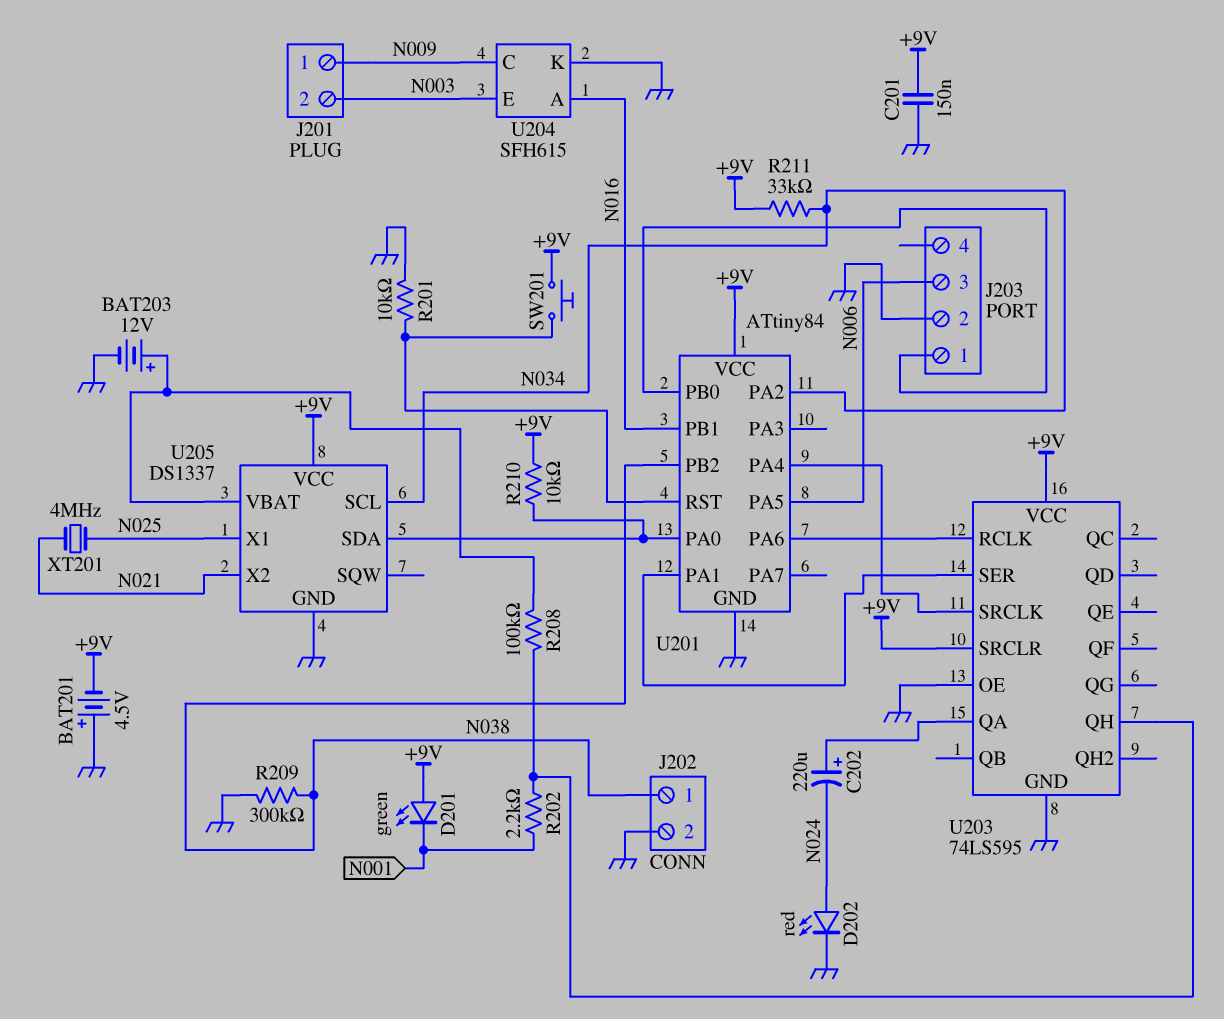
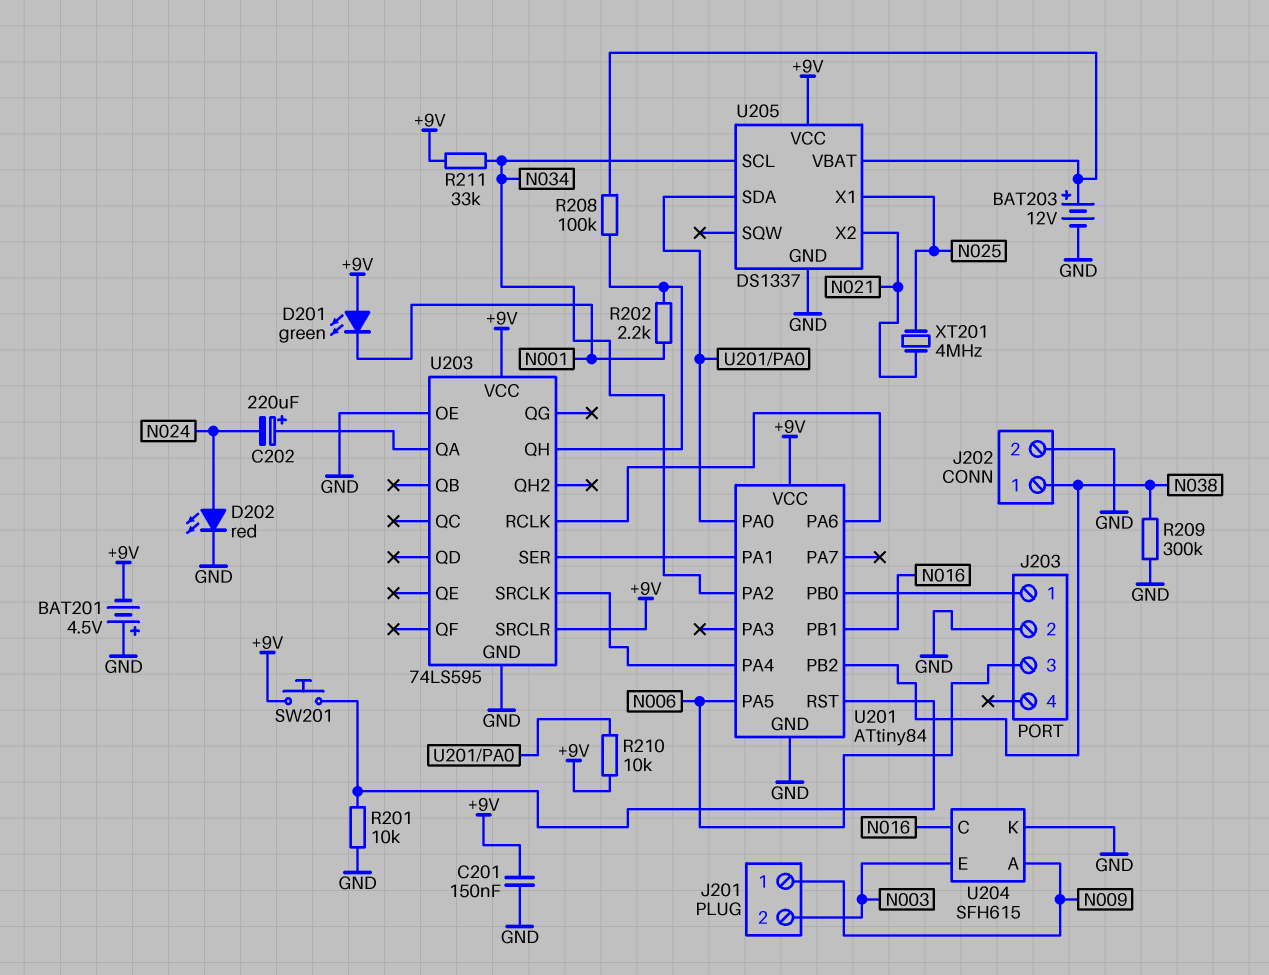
U204 pin A: N016 -> N009
U204 pin C: N009 -> N016

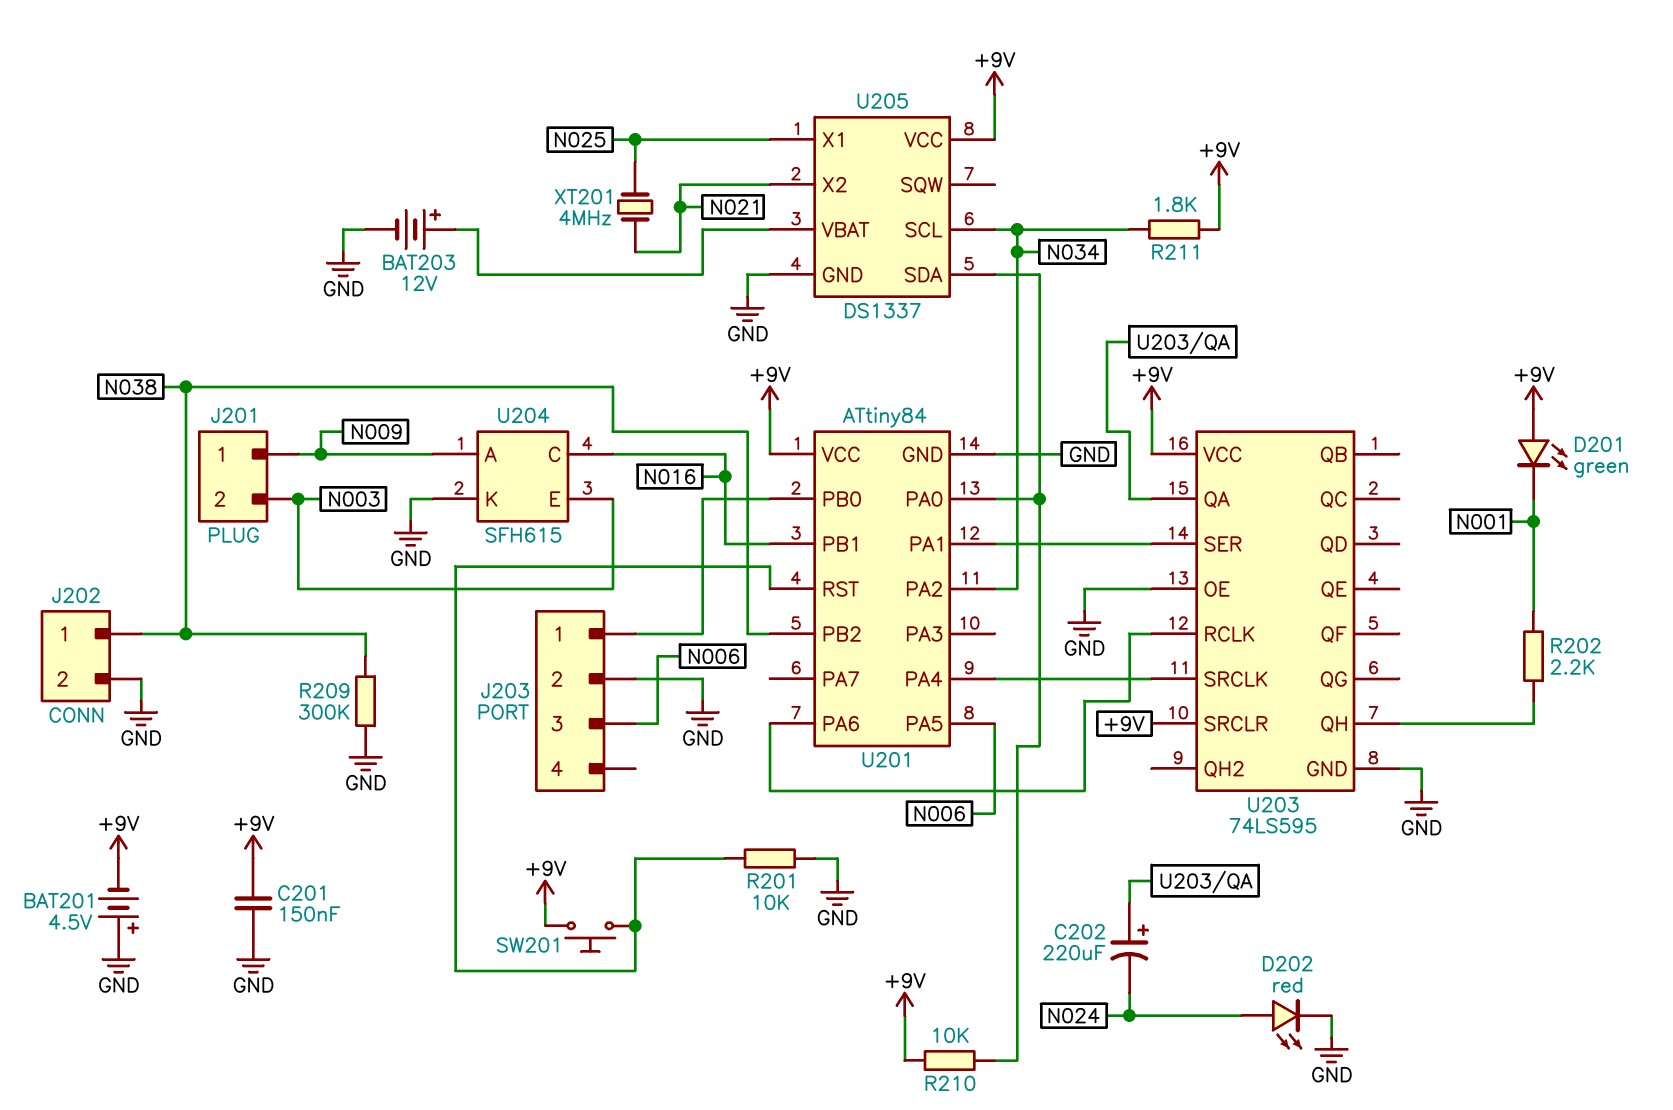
R208: 100k (U203/QH, U205/VBAT) -> none
R211: 33k (+9V, N034) -> 1.8k (+9V, N034)

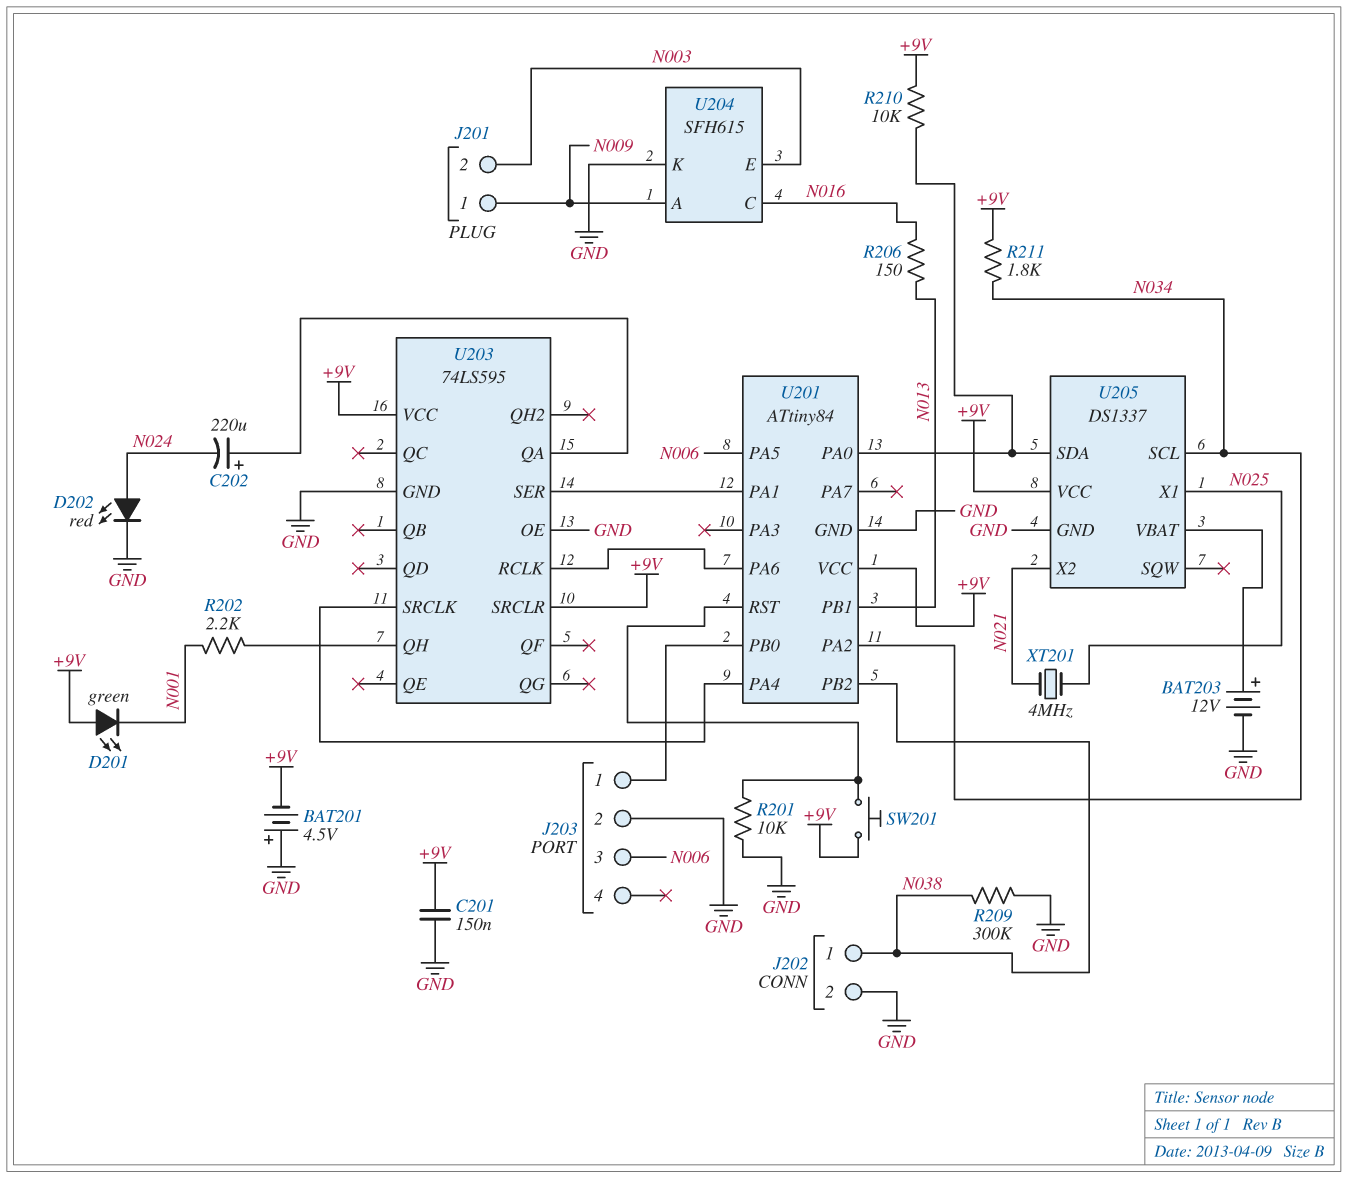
R206: none -> 150 (N013, N016)
U201 pin PB1: N016 -> N013

